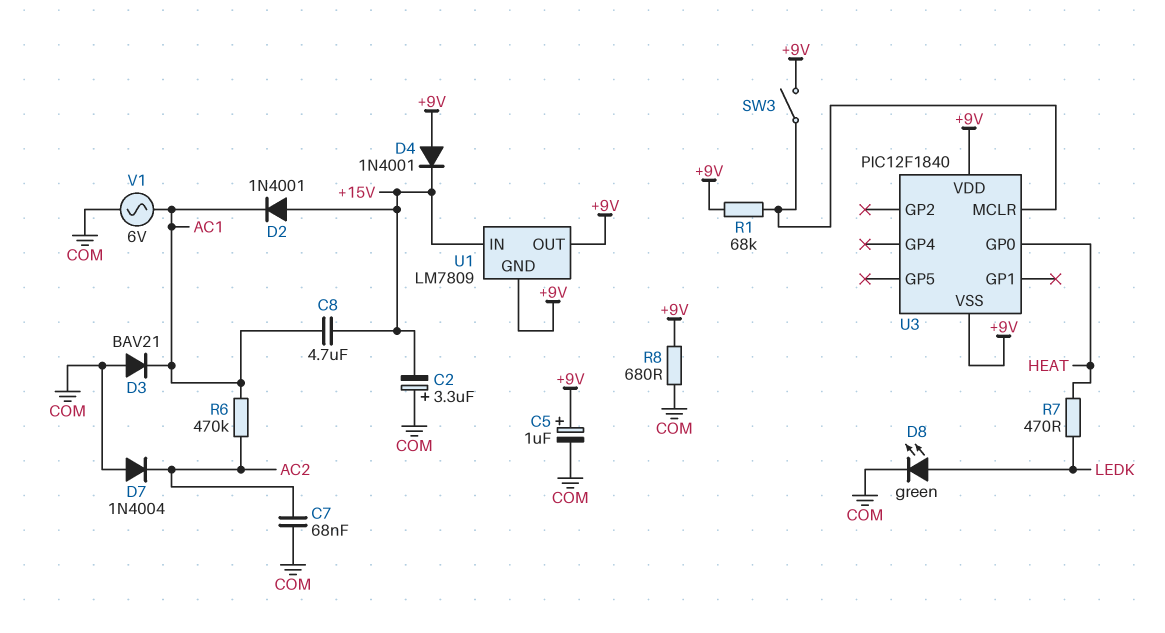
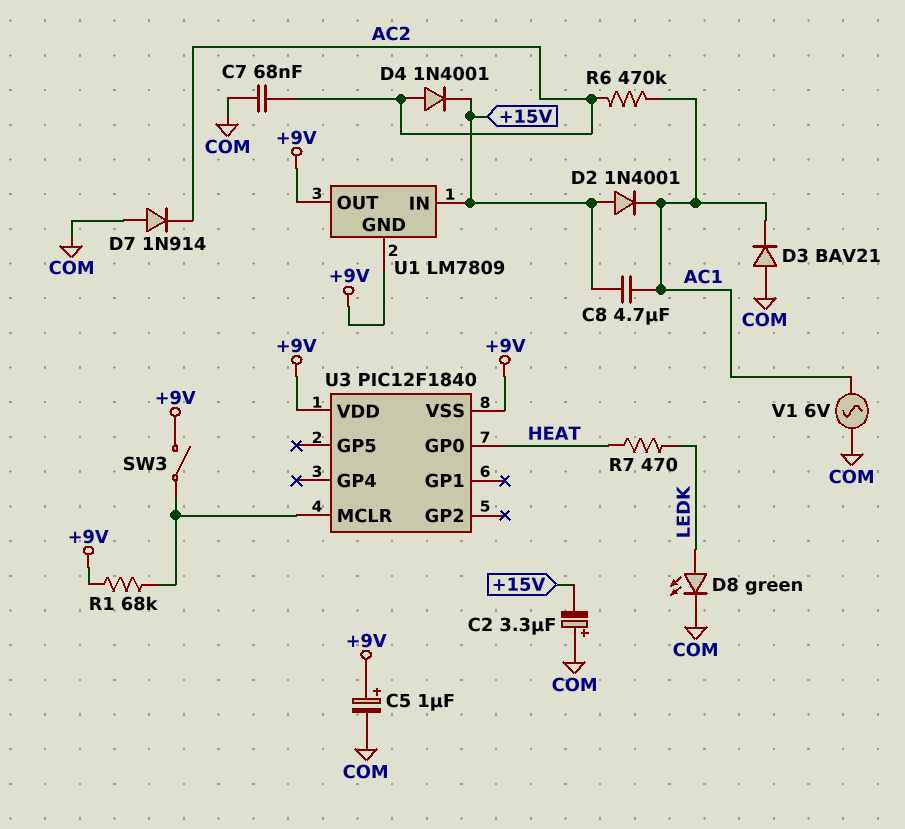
D4: diode 1N4001 (A +9V, K +15V) -> diode 1N4001 (A AC2, K +15V)
D7: diode 1N4004 (A COM, K AC2) -> diode 1N914 (A COM, K AC2)
R8: 680 (+9V, COM) -> none

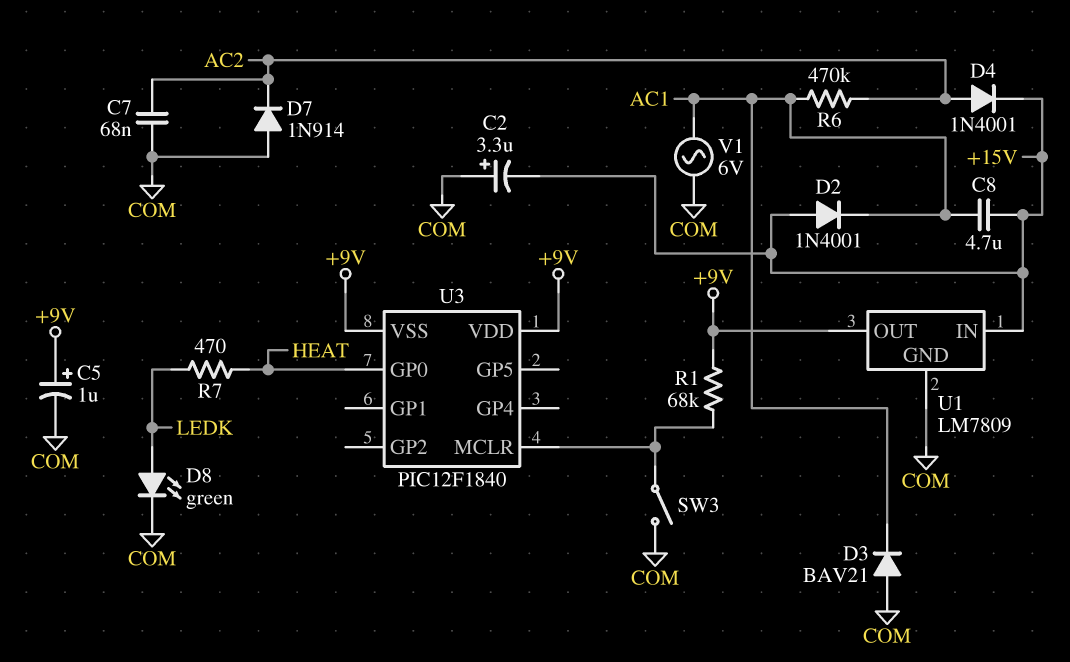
SW3: switch (+9V, U3/MCLR) -> switch (COM, U3/MCLR)
U1 pin GND: +9V -> COM

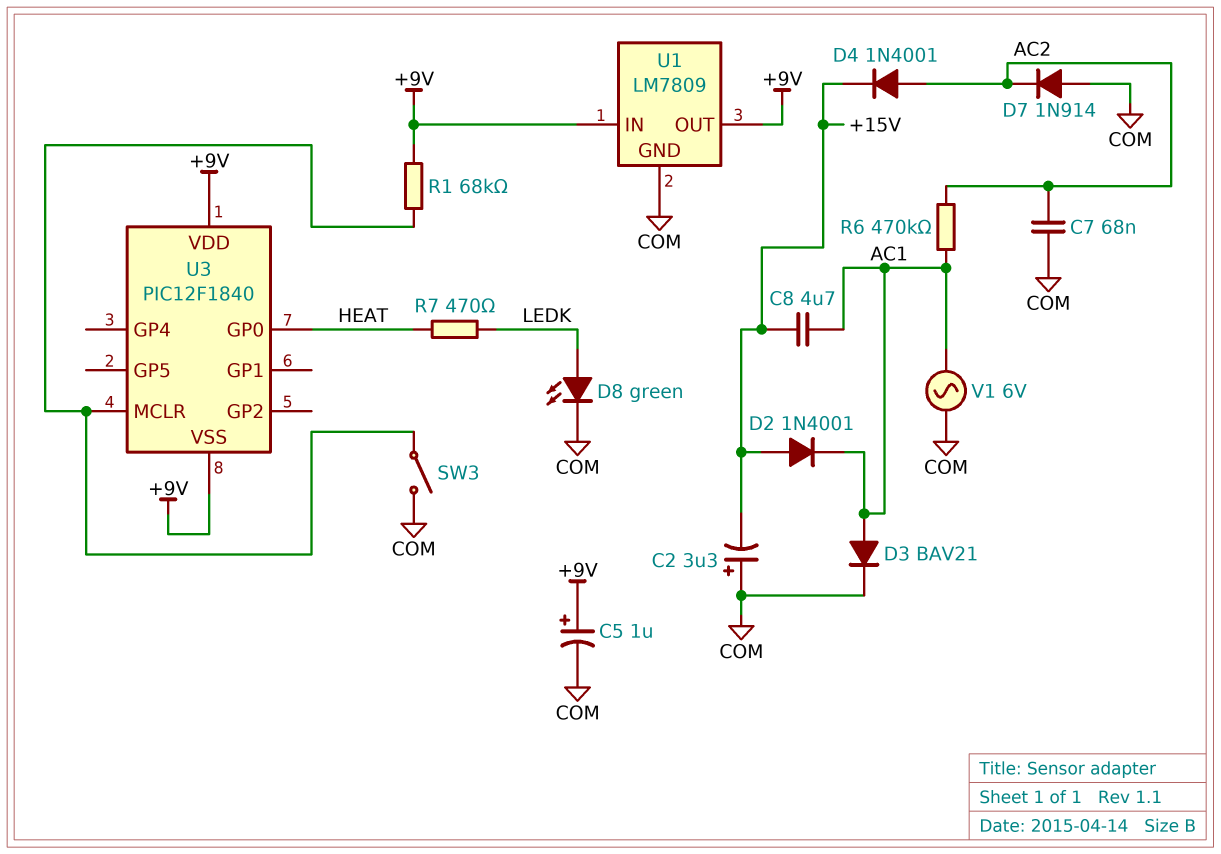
D3: diode BAV21 (A COM, K AC1) -> diode BAV21 (A AC1, K COM)
U1 pin IN: +15V -> +9V

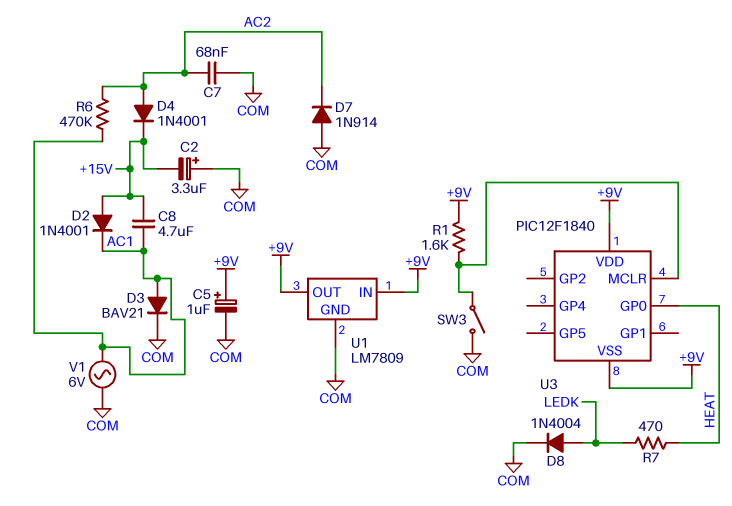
D8: LED green (A LEDK, K COM) -> diode 1N4004 (A LEDK, K COM)
R1: 68k (+9V, U3/MCLR) -> 1.6k (+9V, U3/MCLR)

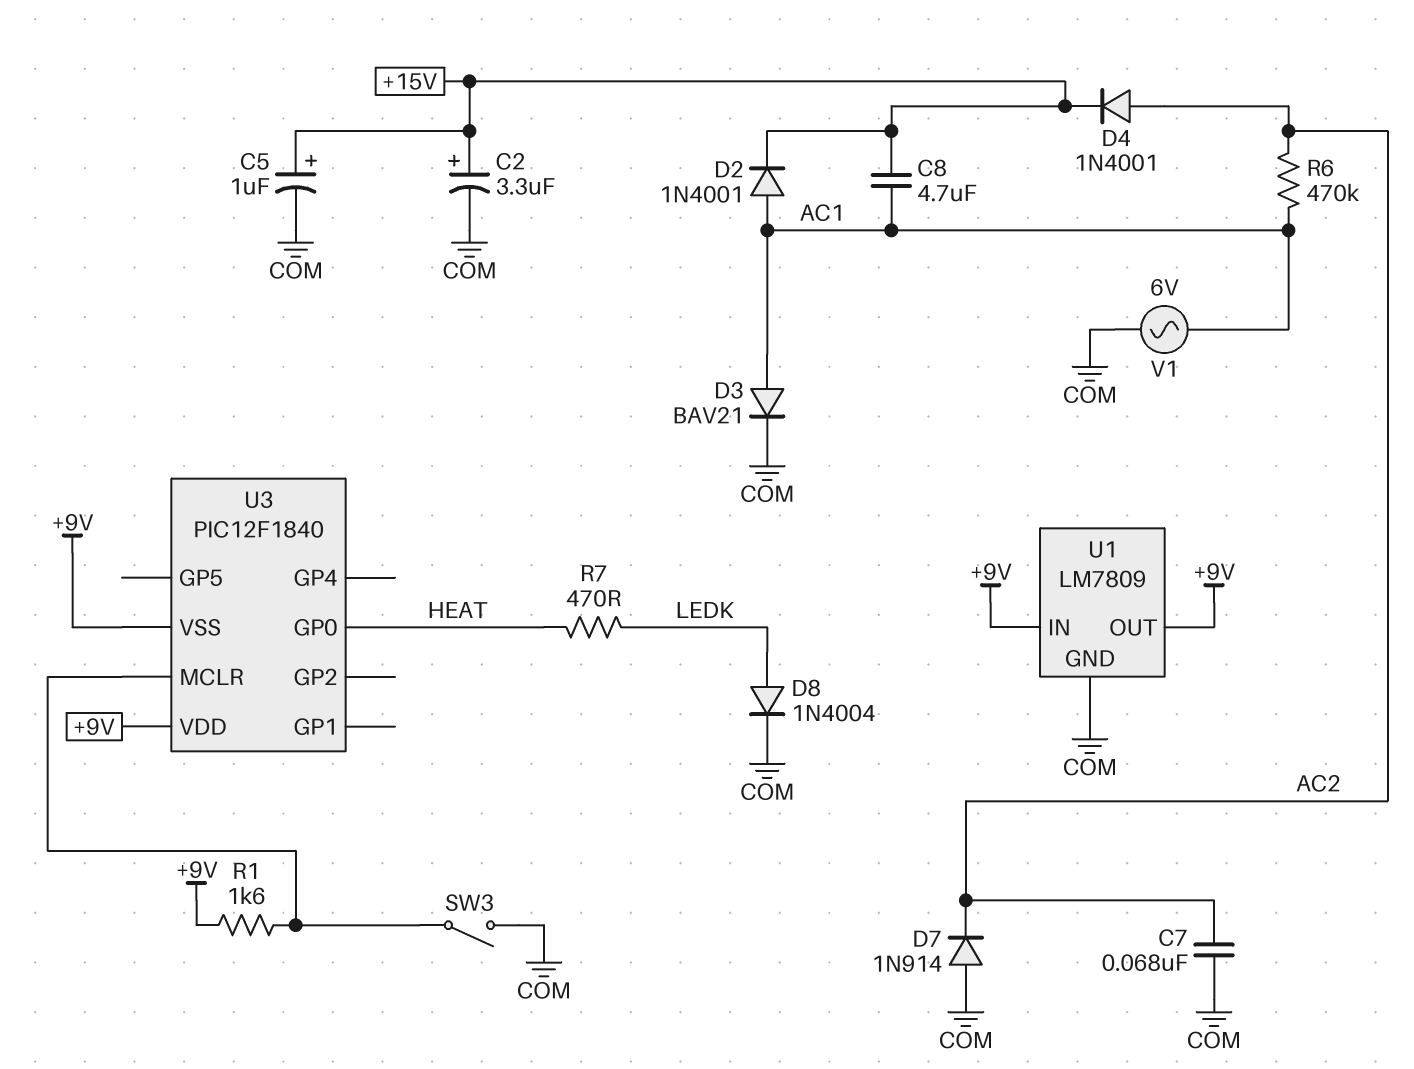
C2: 3.3uF (plus COM, minus +15V) -> 3.3uF (plus +15V, minus COM)
C5: 1uF (plus +9V, minus COM) -> 1uF (plus +15V, minus COM)
D2: diode 1N4001 (A +15V, K AC1) -> diode 1N4001 (A AC1, K +15V)

